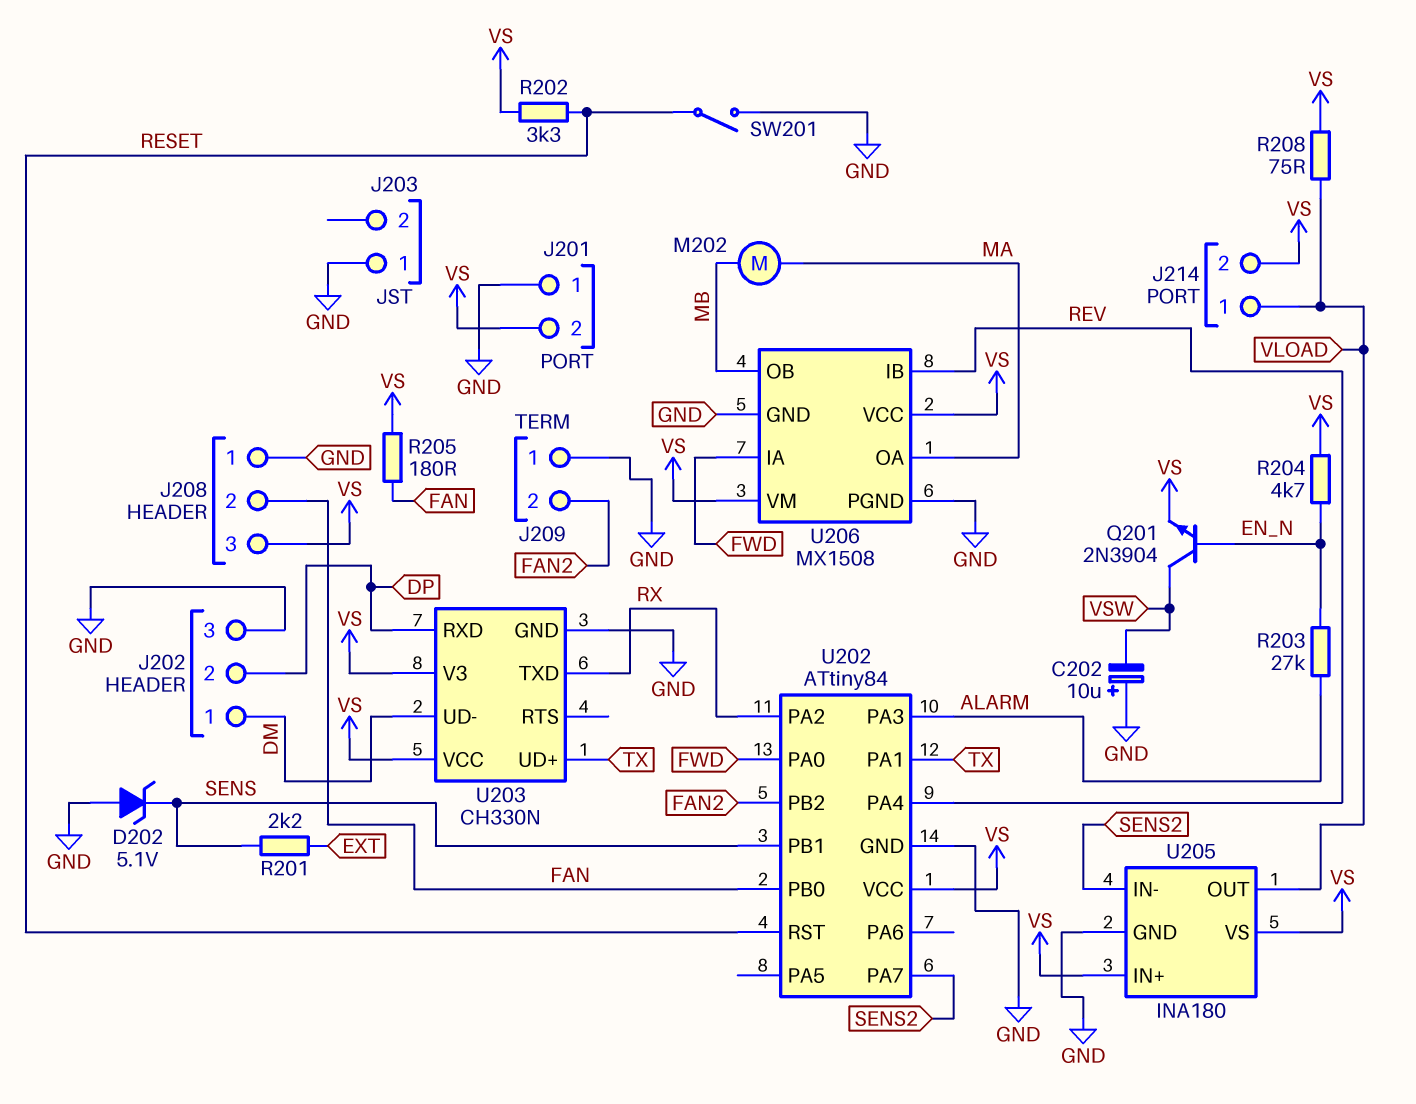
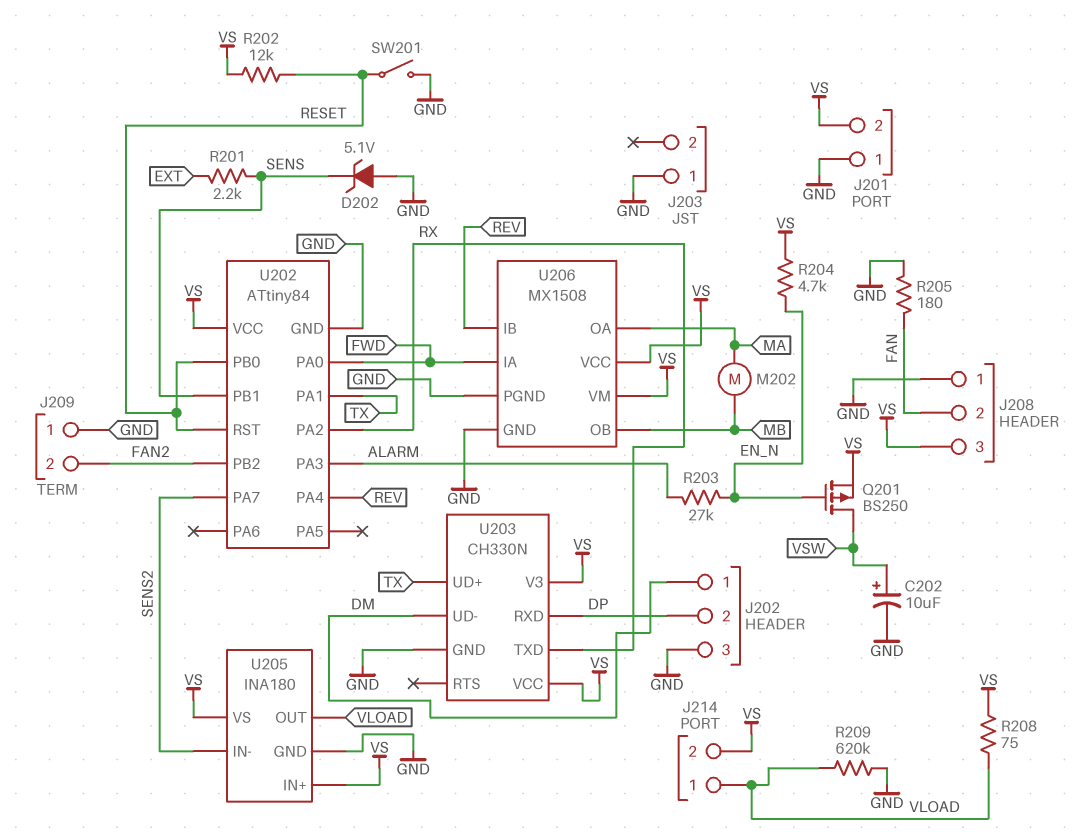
C202: 10uF (plus GND, minus VSW) -> 10uF (plus VSW, minus GND)
Q201: NPN 2N3904 (B EN_N, C VSW, E VS) -> PMOS BS250 (G EN_N, D VSW, S VS)
R202: 3.3k (RESET, VS) -> 12k (RESET, VS)
R205: 180 (FAN, VS) -> 180 (FAN, GND)
R209: none -> 620k (GND, VLOAD)
U202 pin PB0: FAN -> RESET

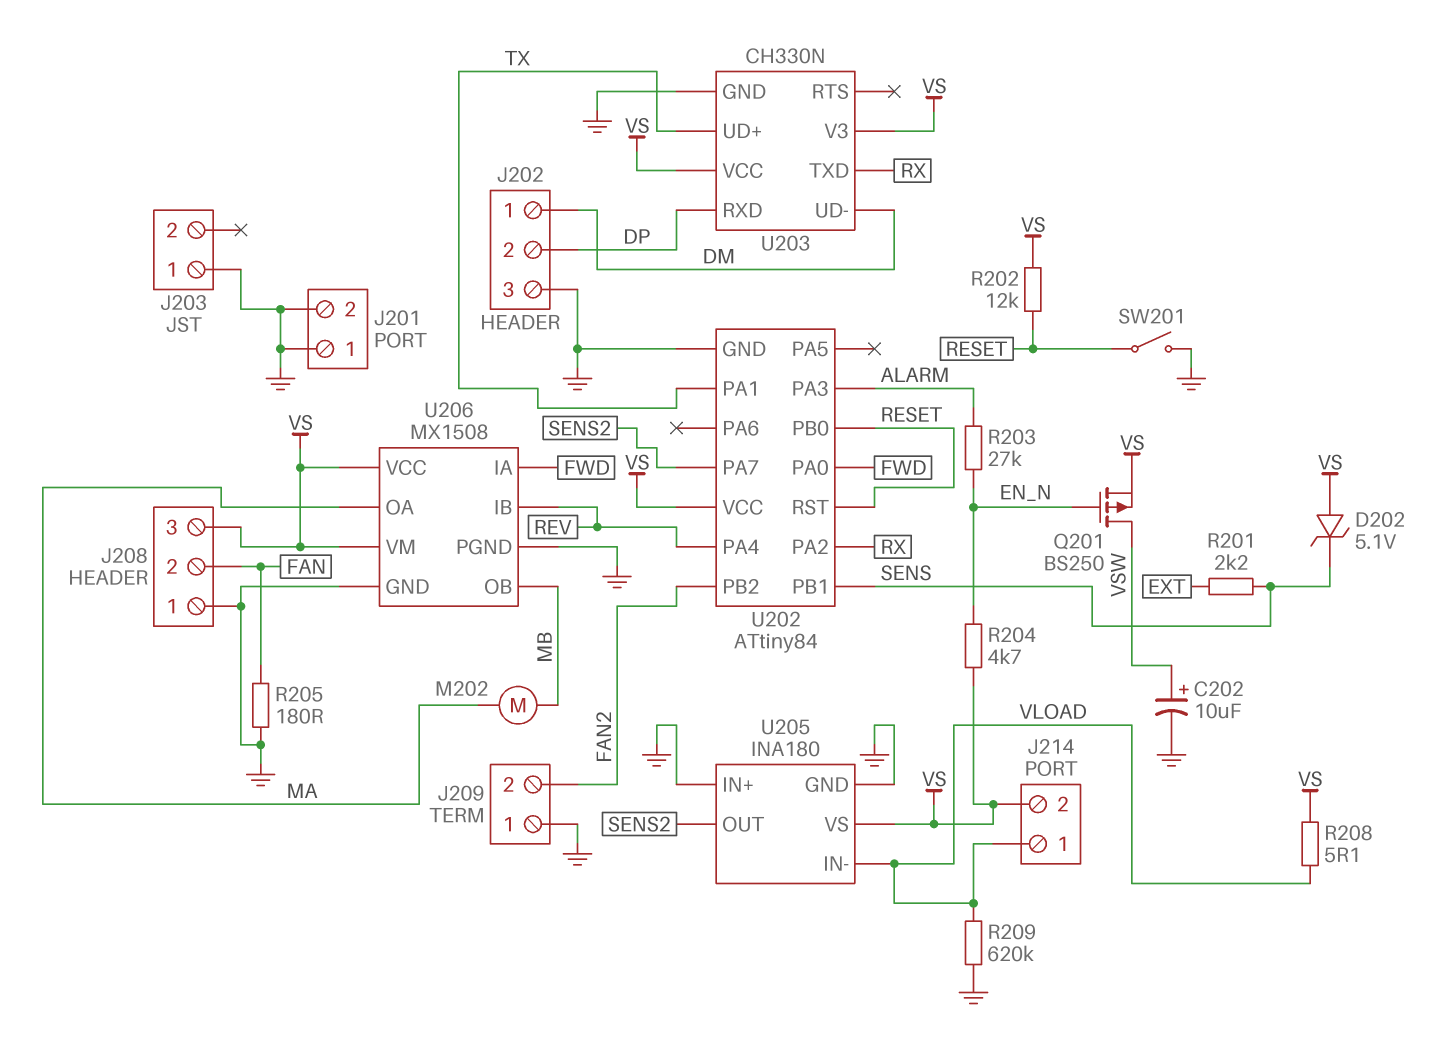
D202: zener 5.1V (A GND, K SENS) -> zener 5.1V (A VS, K SENS)
J201 pin 2: VS -> GND
R208: 75 (VLOAD, VS) -> 5.1 (VLOAD, VS)
U205 pin IN+: VS -> GND
U205 pin IN-: SENS2 -> VLOAD
U205 pin OUT: VLOAD -> SENS2

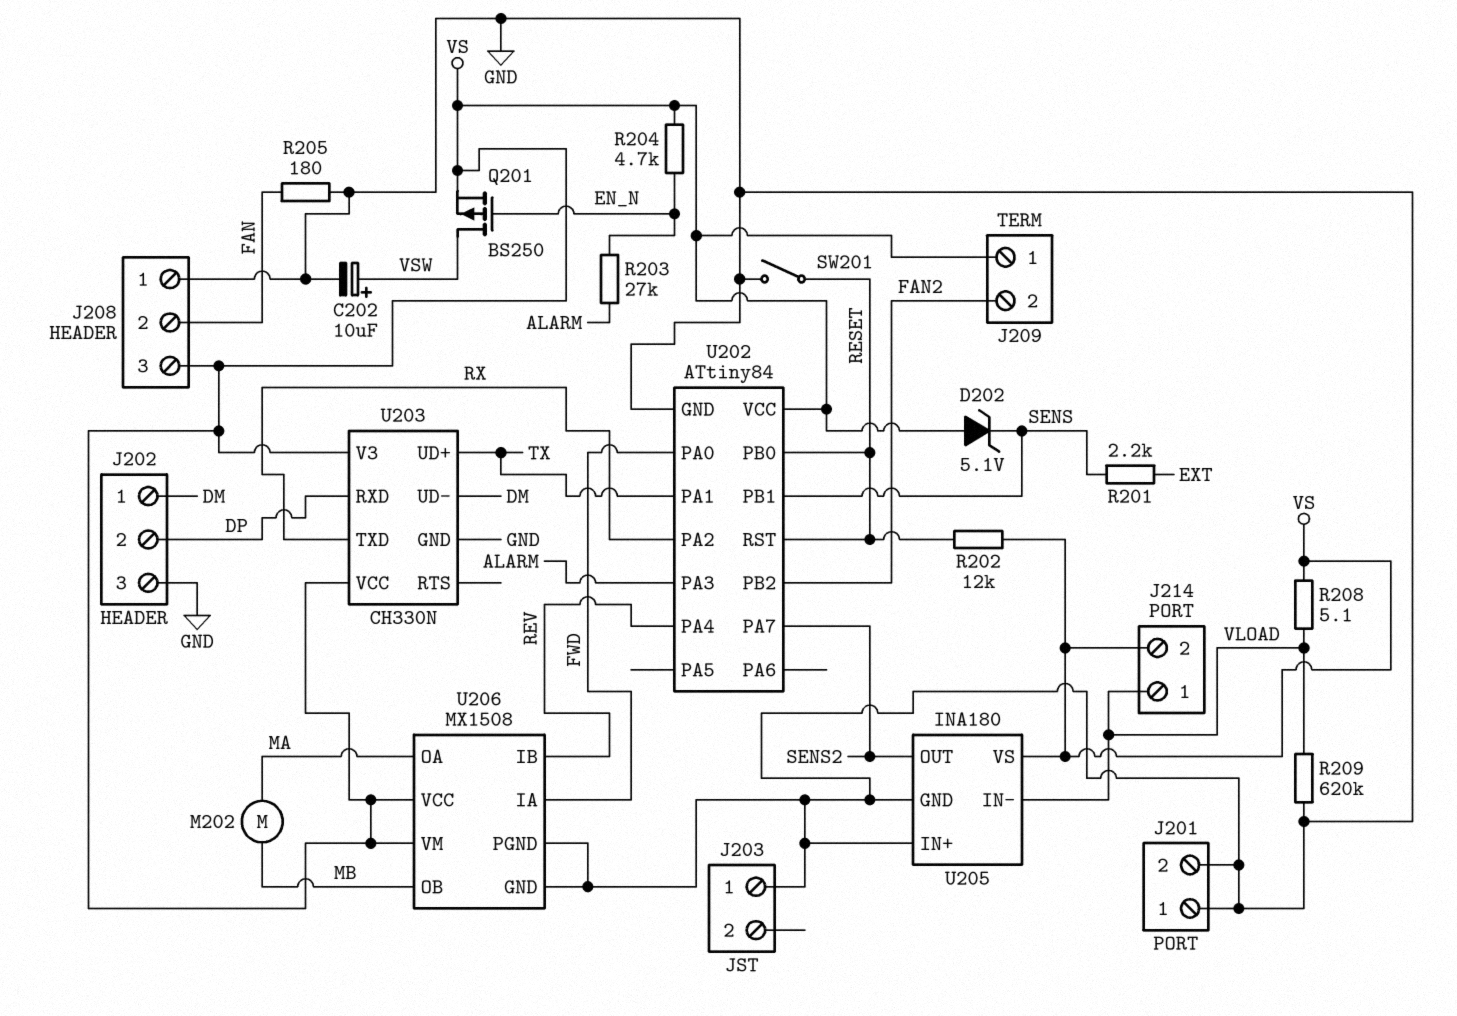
J209 pin 1: GND -> VS

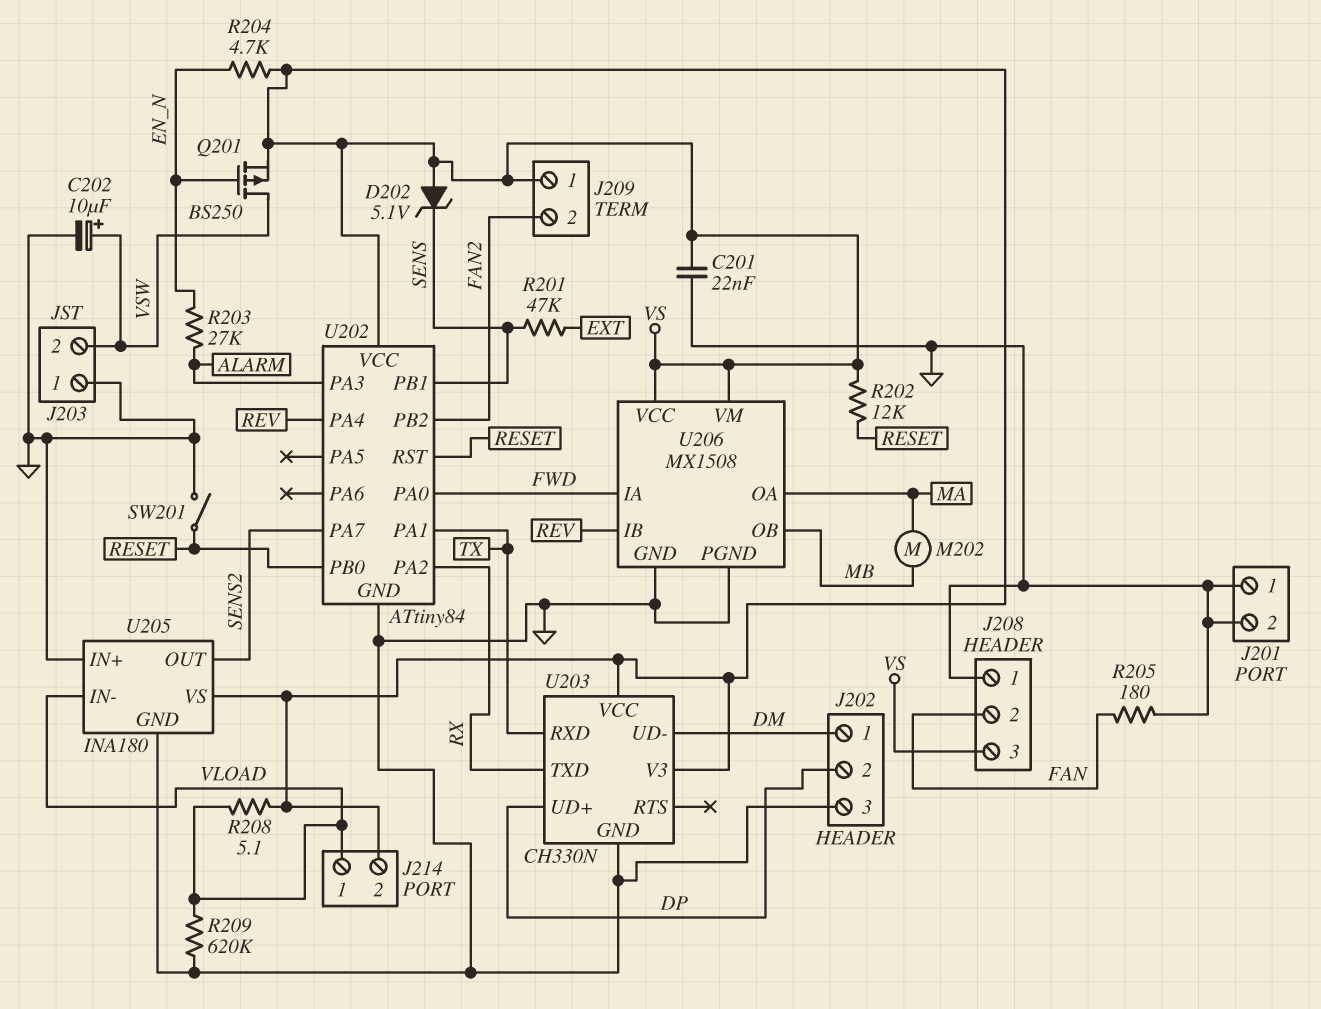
C201: none -> 22nF (GND, VS)
J203 pin 2: none -> VSW
R201: 2.2k (EXT, SENS) -> 47k (EXT, SENS)
U203 pin RXD: DP -> TX
U203 pin UD+: TX -> DP

